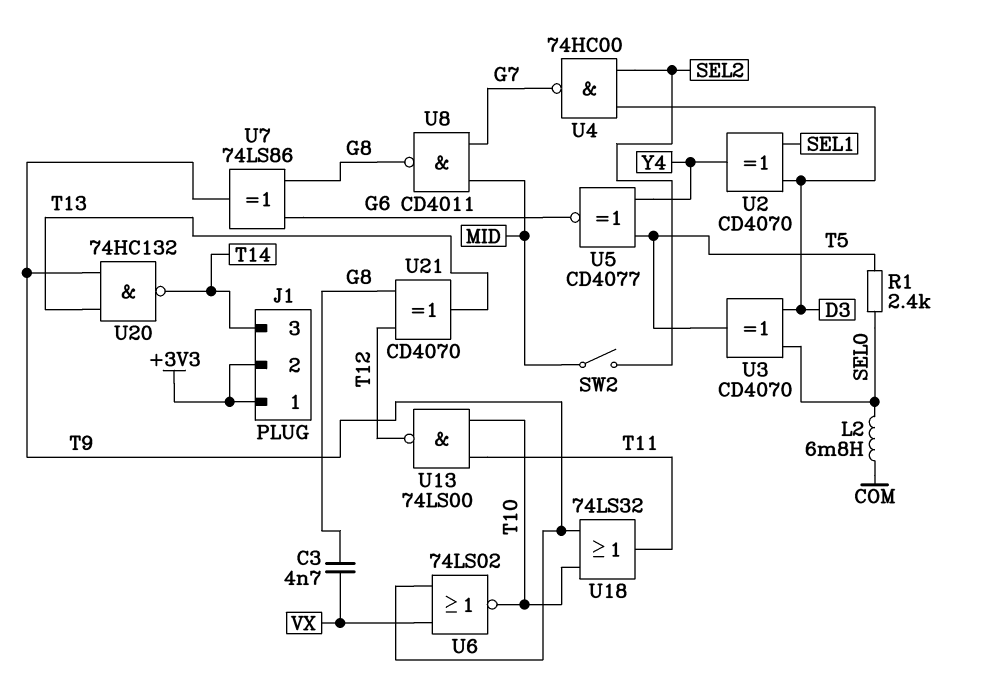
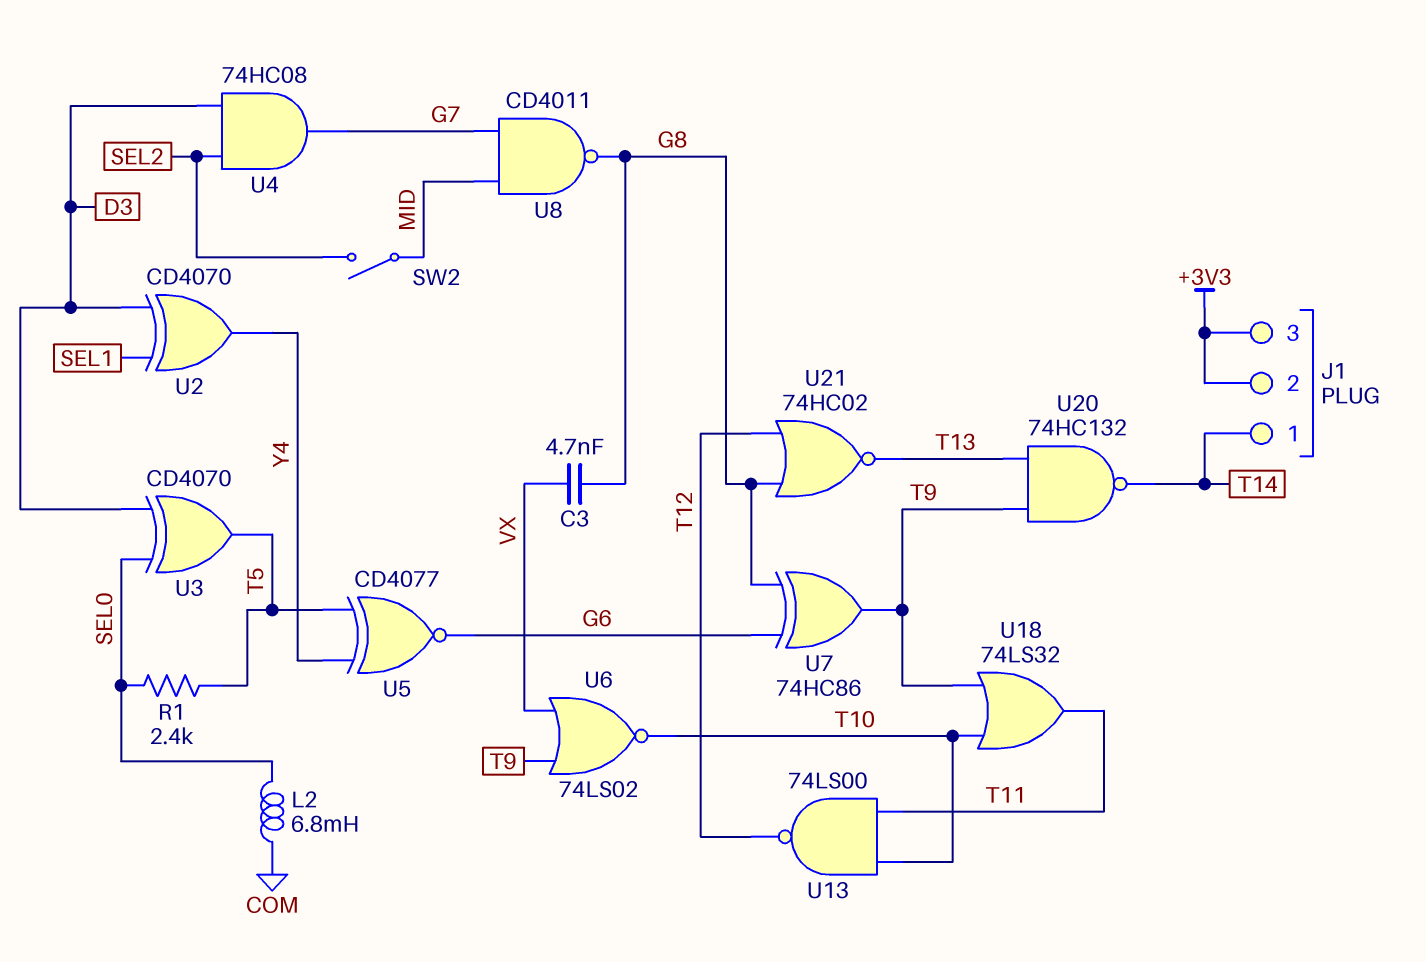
J1 pin 1: +3V3 -> T14
J1 pin 3: T14 -> +3V3
U4: NAND 74HC00 (in D3, in SEL2, out G7) -> AND 74HC08 (in D3, in SEL2, out G7)
U7: XOR 74LS86 (in G6, in G8, out T9) -> XOR 74HC86 (in G6, in G8, out T9)
U21: XOR CD4070 (in G8, in T12, out T13) -> NOR 74HC02 (in G8, in T12, out T13)

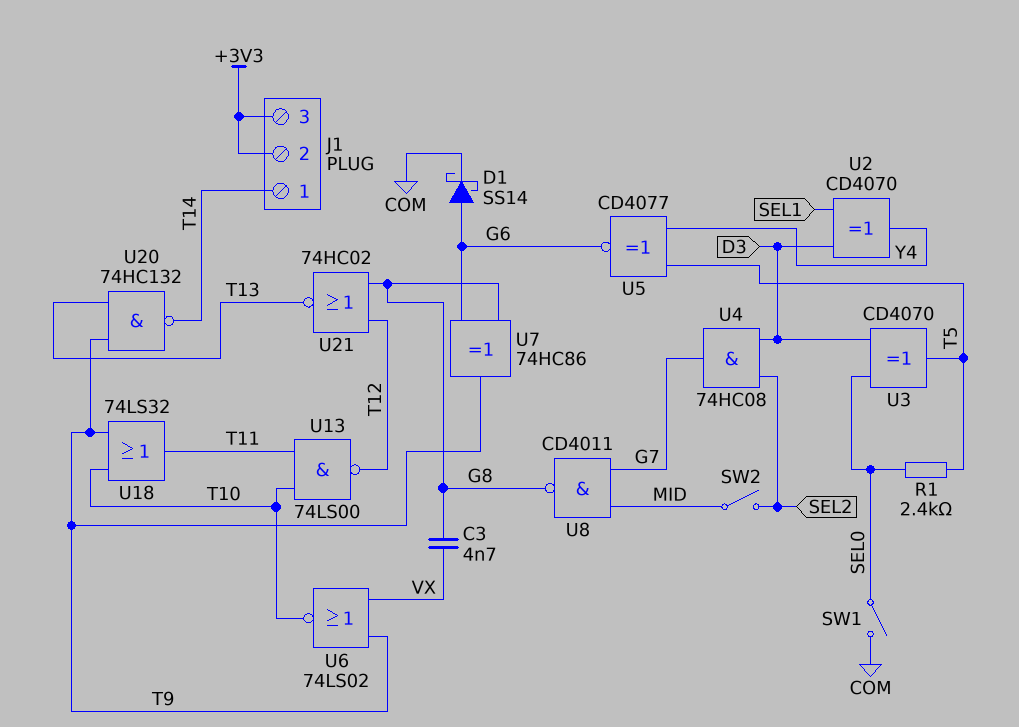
D1: none -> schottky SS14 (A G6, K COM)
L2: 6.8mH (COM, SEL0) -> none
SW1: none -> switch (COM, SEL0)

